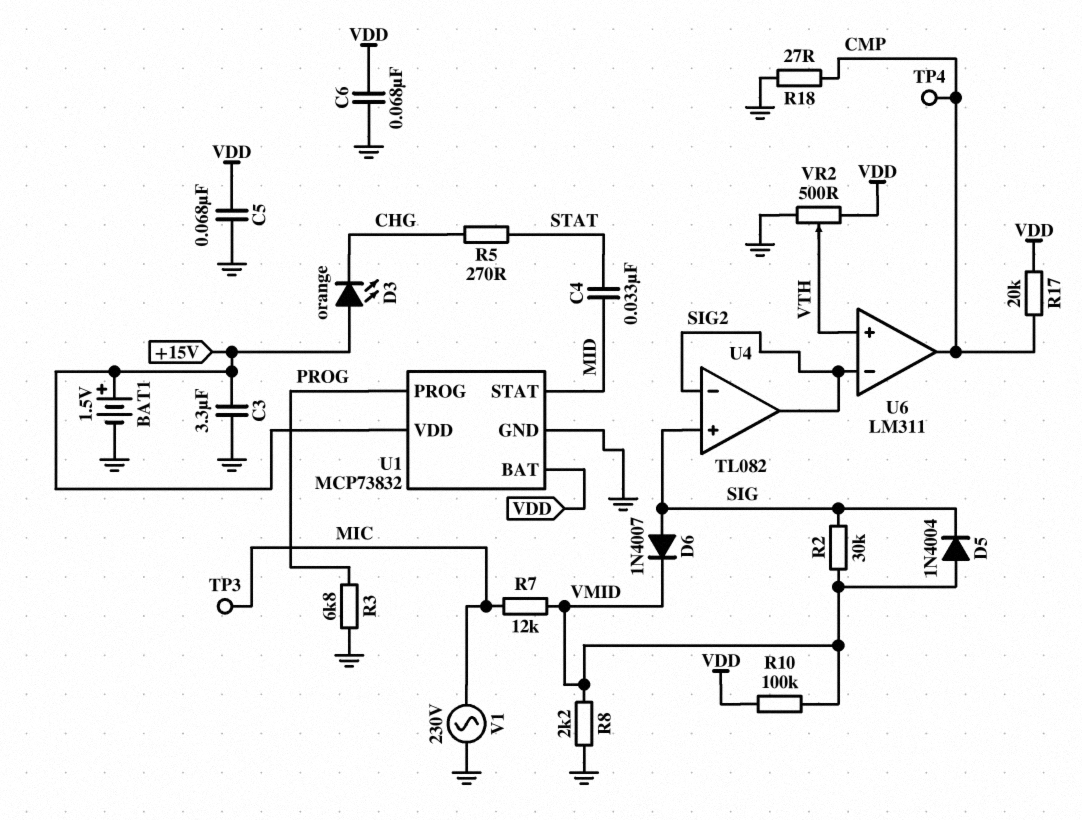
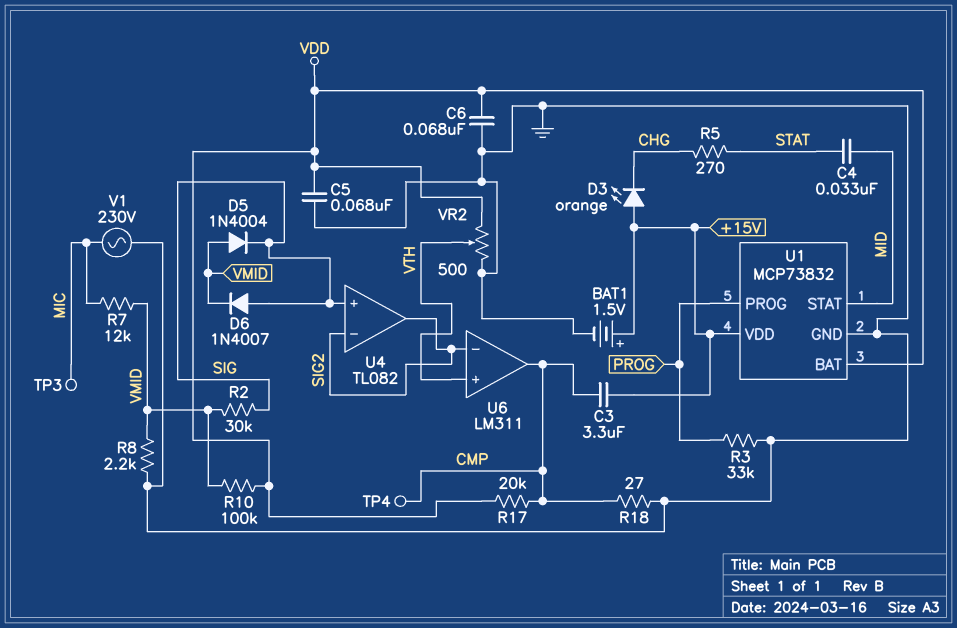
C3: 3.3uF (+15V, GND) -> 3.3uF (+15V, CMP)
R3: 6.8k (GND, PROG) -> 33k (GND, PROG)

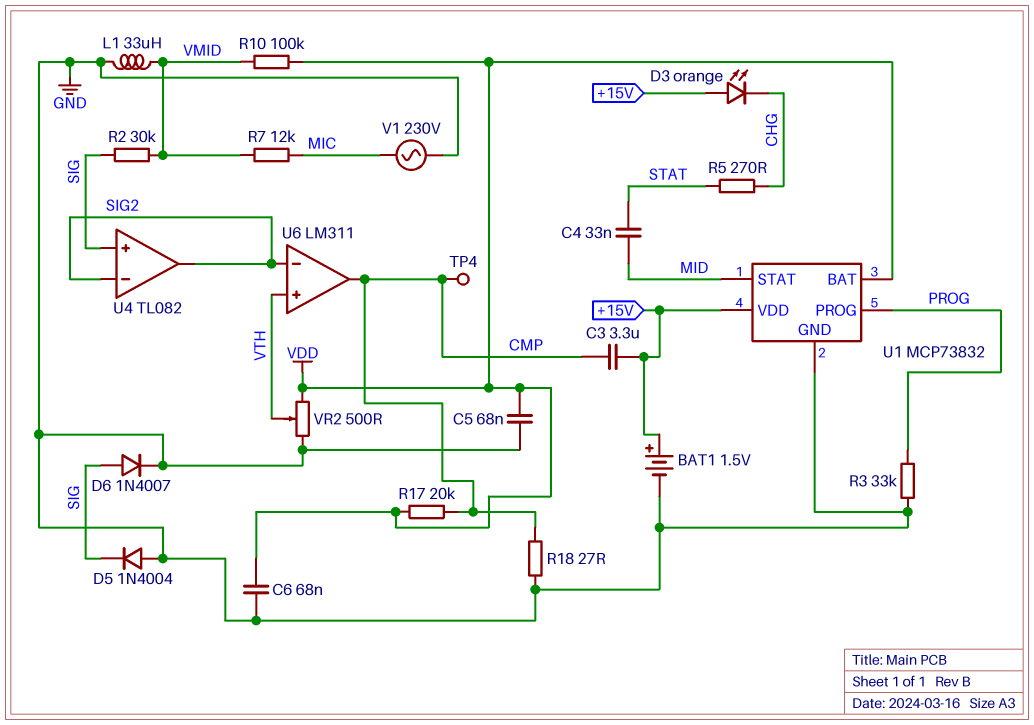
D5: diode 1N4004 (A VMID, K SIG) -> diode 1N4004 (A GND, K SIG)
D6: diode 1N4007 (A SIG, K VMID) -> diode 1N4007 (A SIG, K GND)
L1: none -> 33uH (GND, VMID)
R8: 2.2k (GND, VMID) -> none
TP3: test point (MIC) -> none

